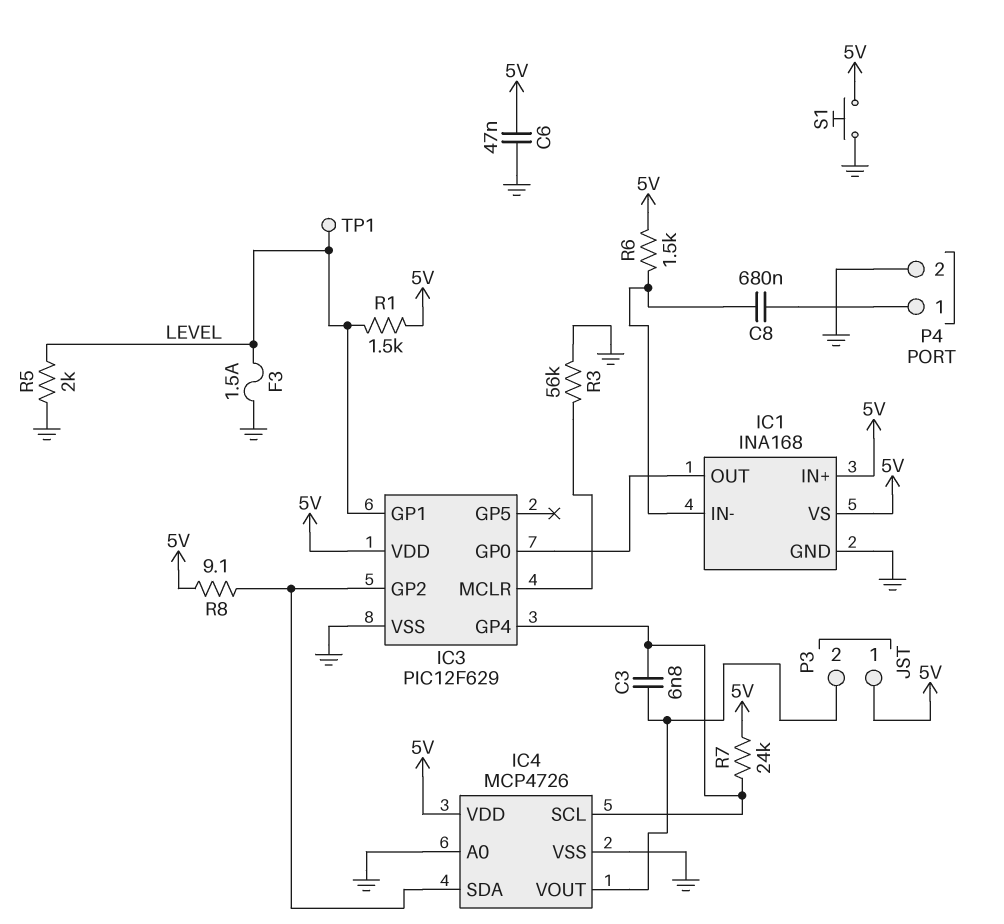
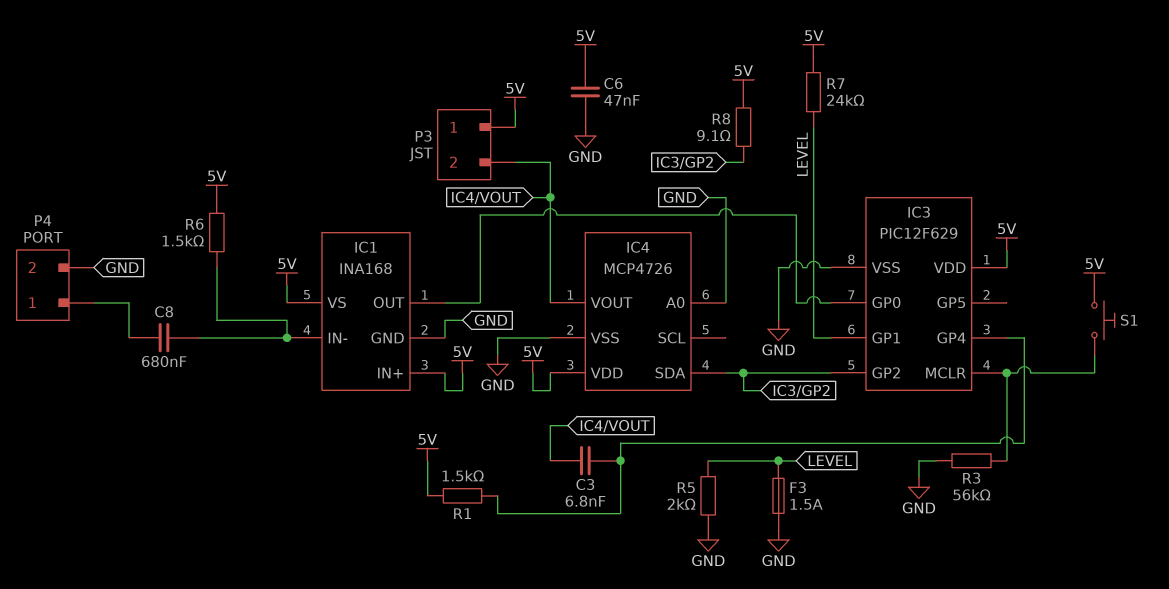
IC4 pin SCL: IC3/GP4 -> none
R1: 1.5k (5V, LEVEL) -> 1.5k (5V, IC3/GP4)
R7: 24k (5V, IC3/GP4) -> 24k (5V, LEVEL)
S1: button (5V, GND) -> button (5V, IC3/MCLR)
TP1: test point (LEVEL) -> none

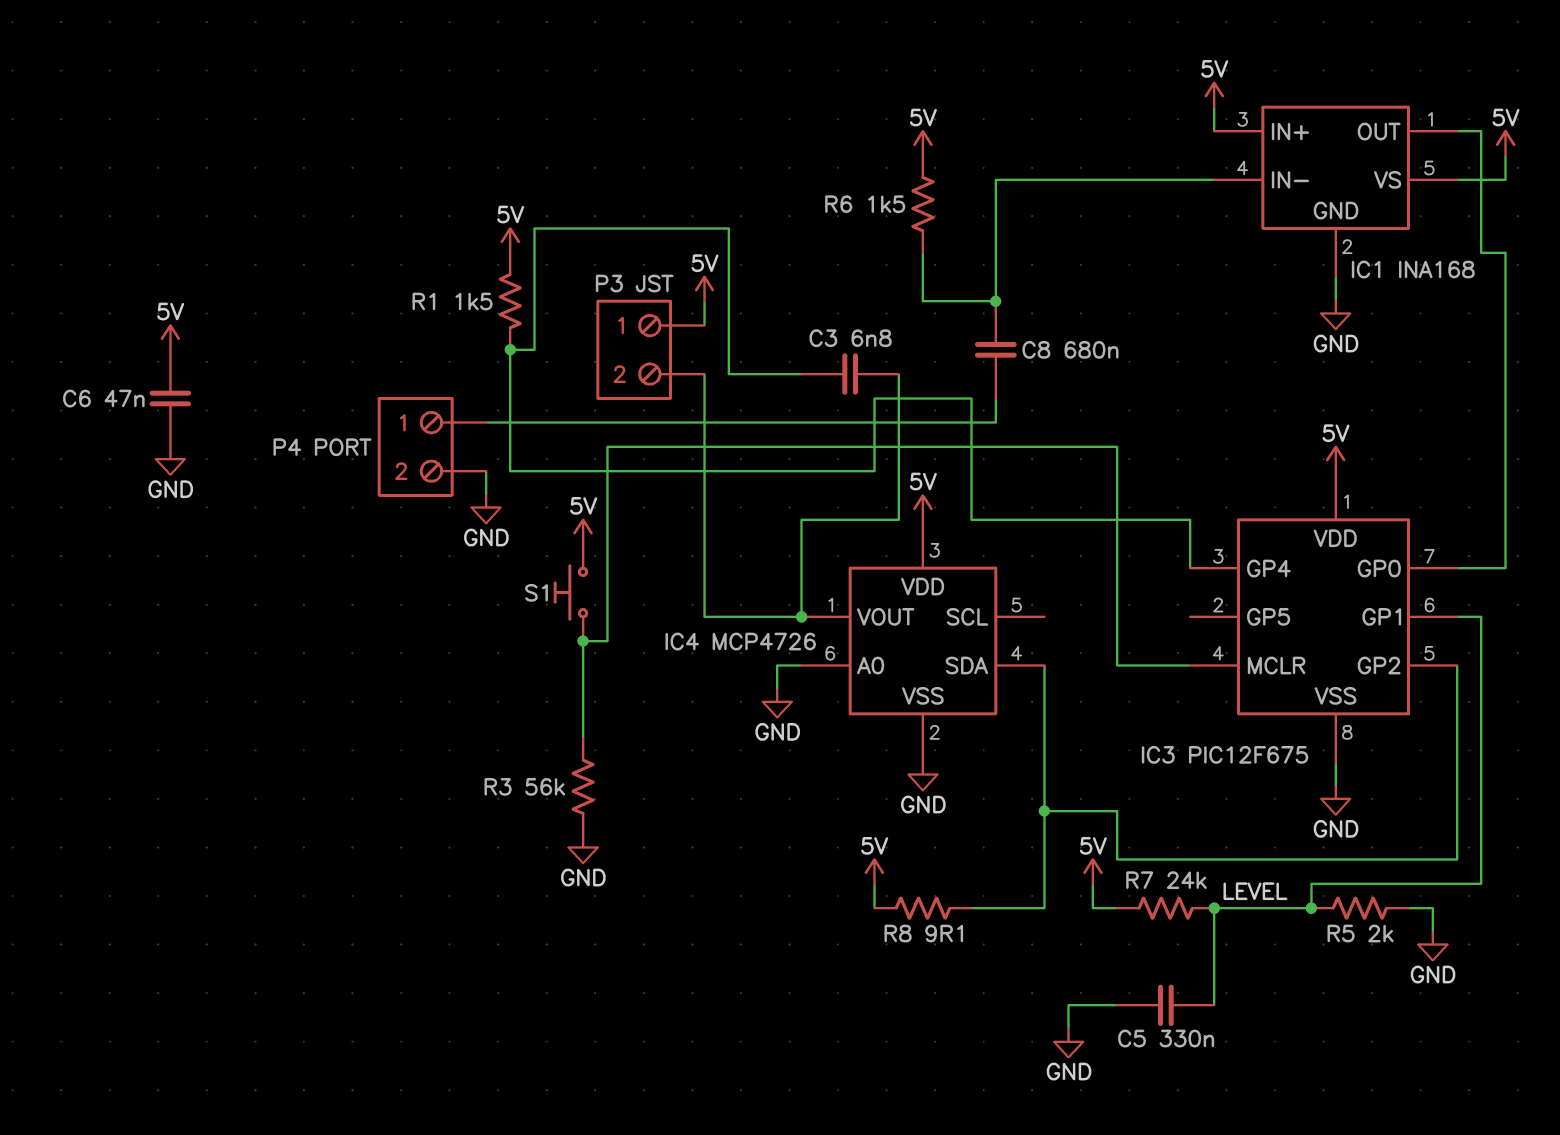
C5: none -> 330nF (GND, LEVEL)
F3: 1.5A (GND, LEVEL) -> none
IC3: PIC12F629 -> PIC12F675

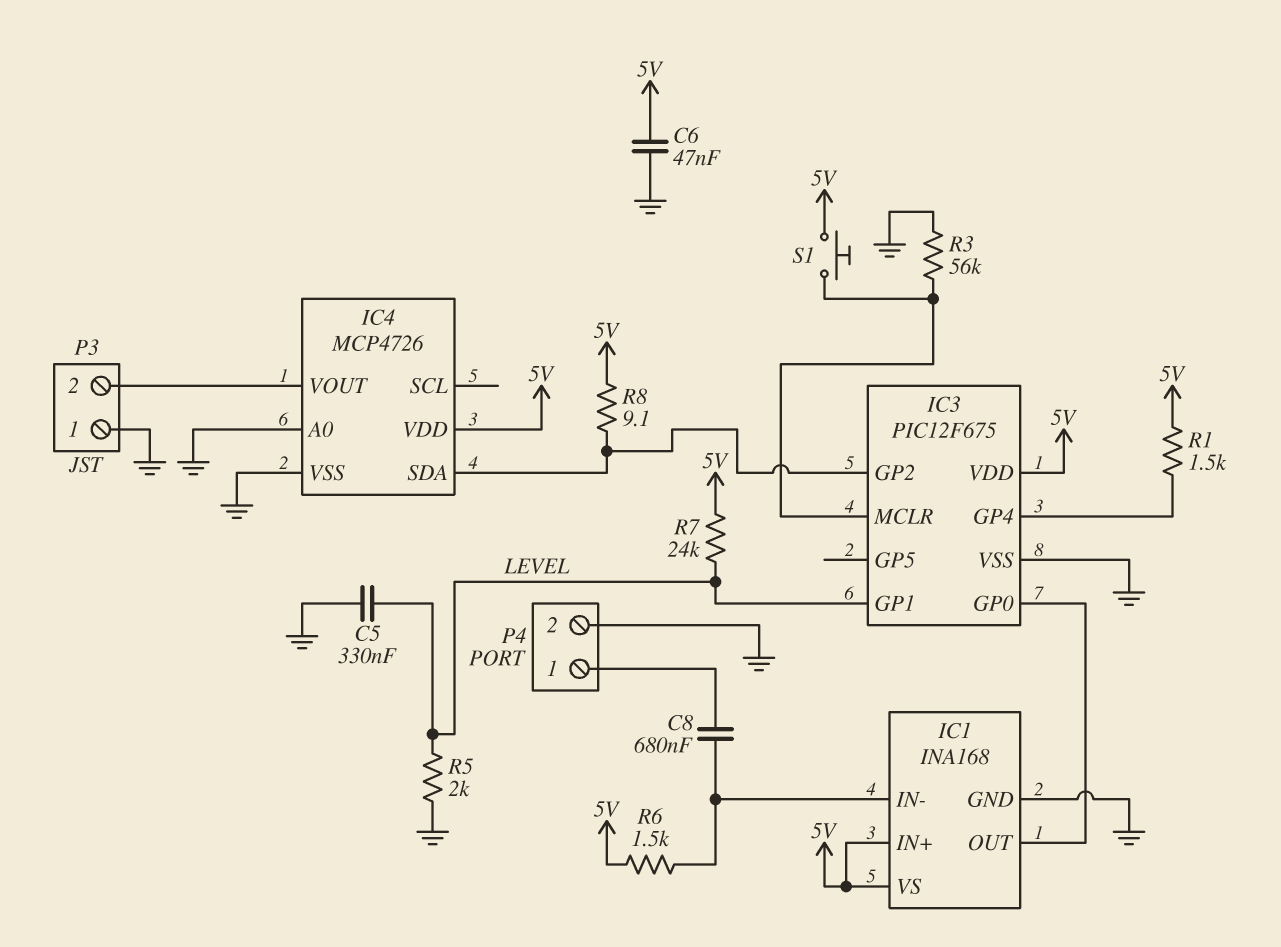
C3: 6.8nF (IC3/GP4, IC4/VOUT) -> none
P3 pin 1: 5V -> GND

